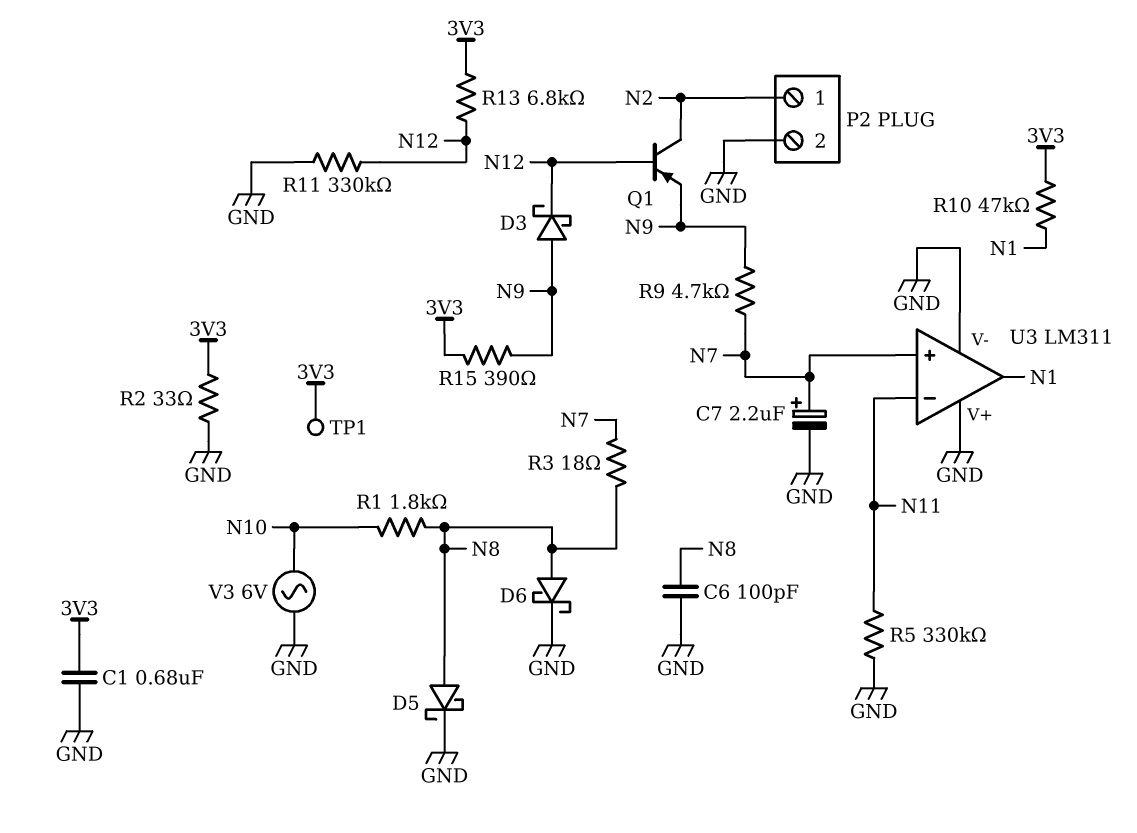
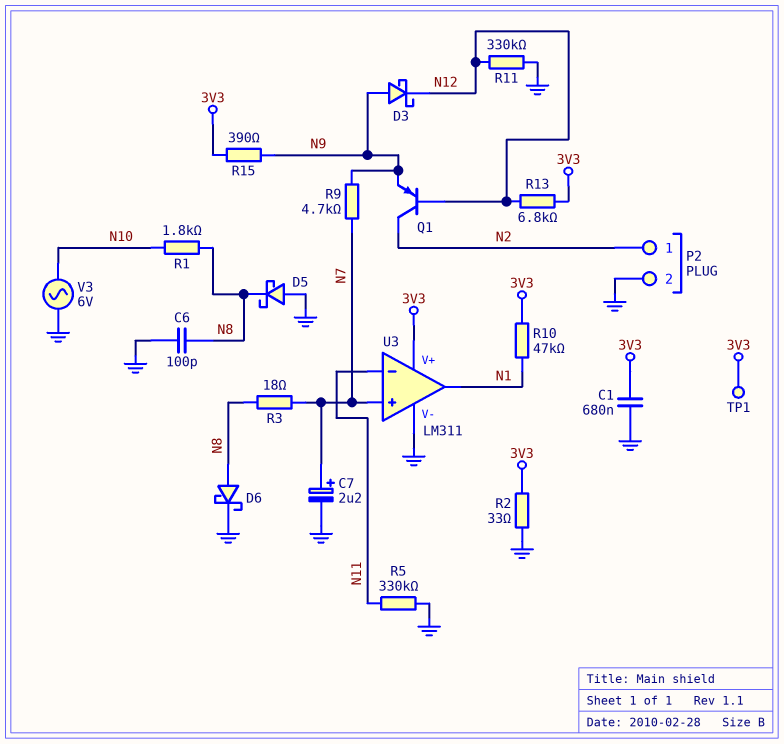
D5: schottky (A N8, K GND) -> schottky (A GND, K N8)
U3 pin V+: GND -> 3V3

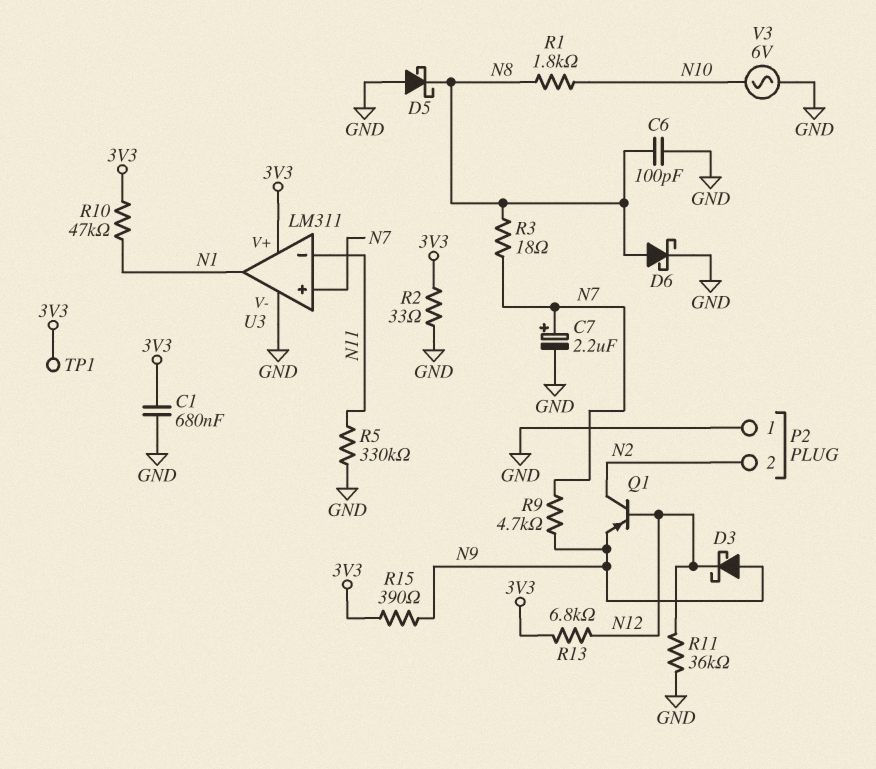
P2 pin 1: N2 -> GND
P2 pin 2: GND -> N2
R11: 330k (GND, N12) -> 36k (GND, N12)

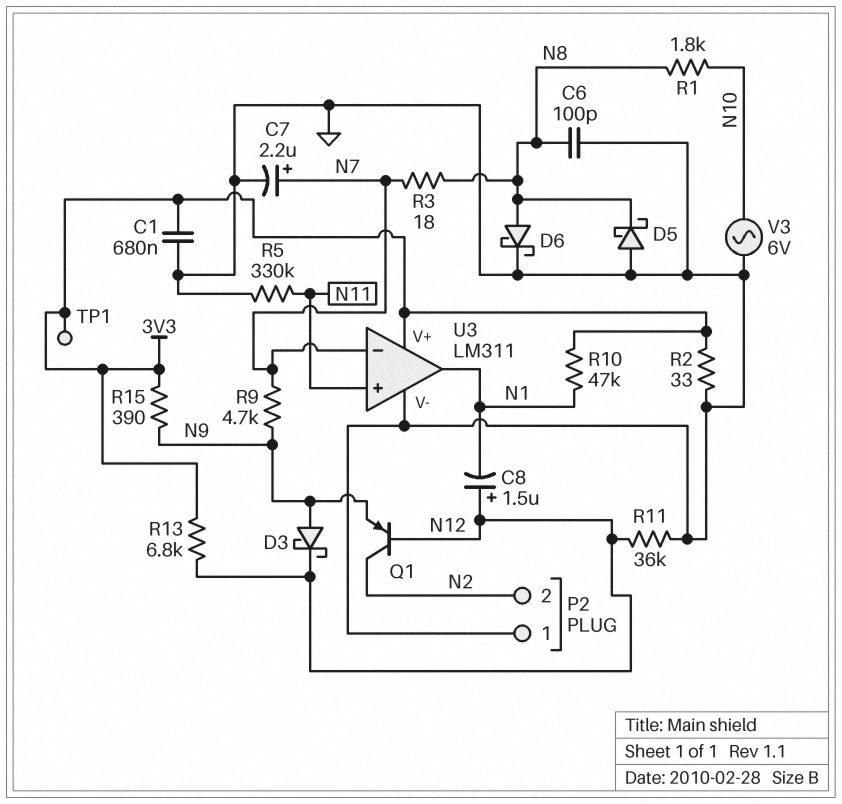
C8: none -> 1.5uF (plus N12, minus N1)
U3 pin in+: N7 -> N11
U3 pin in-: N11 -> N7

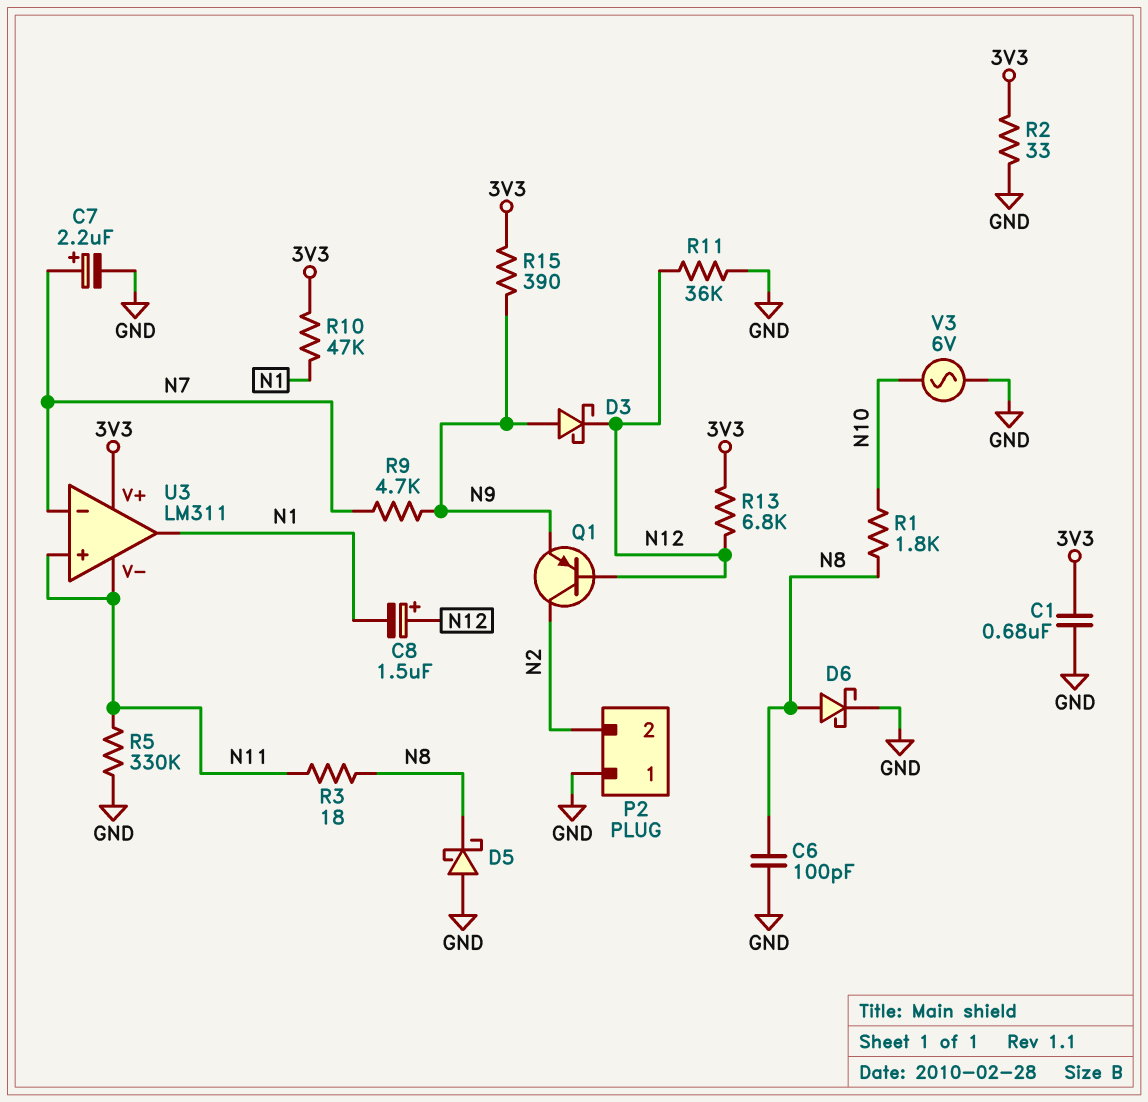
R3: 18 (N7, N8) -> 18 (N8, N11)
TP1: test point (3V3) -> none
U3 pin V-: GND -> N11

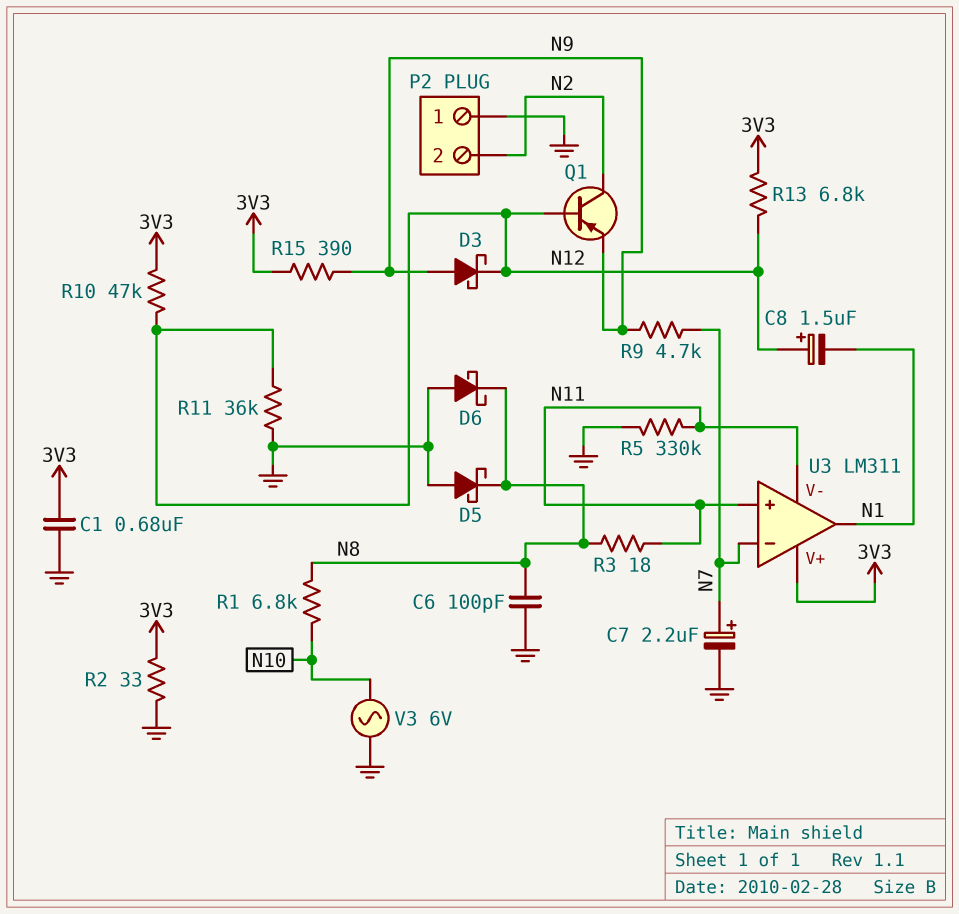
D6: schottky (A N8, K GND) -> schottky (A GND, K N8)
R1: 1.8k (N8, N10) -> 6.8k (N8, N10)
R10: 47k (3V3, N1) -> 47k (3V3, N12)

